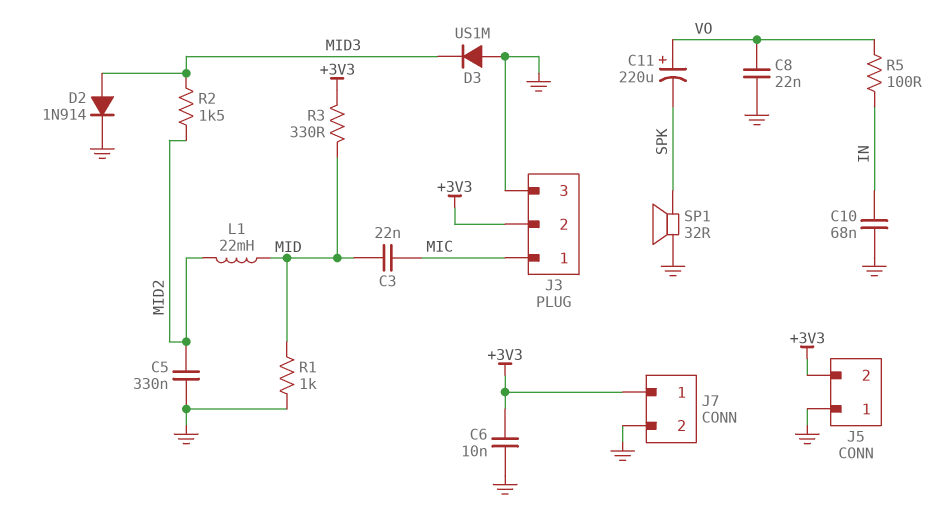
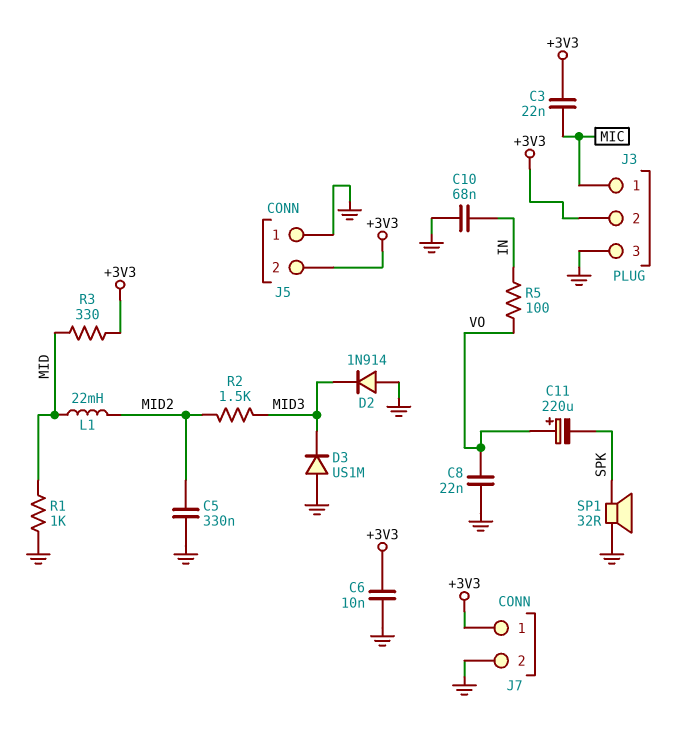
C3: 22nF (MIC, MID) -> 22nF (+3V3, MIC)
D2: diode 1N914 (A MID3, K GND) -> diode 1N914 (A GND, K MID3)

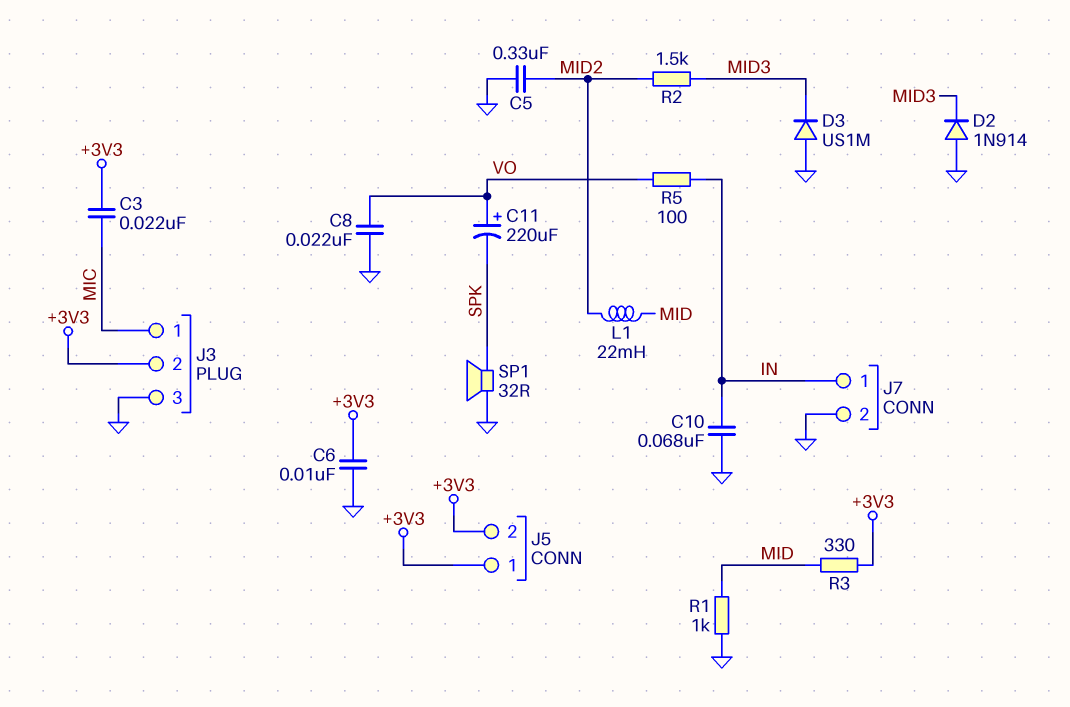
J5 pin 1: GND -> +3V3
J7 pin 1: +3V3 -> IN

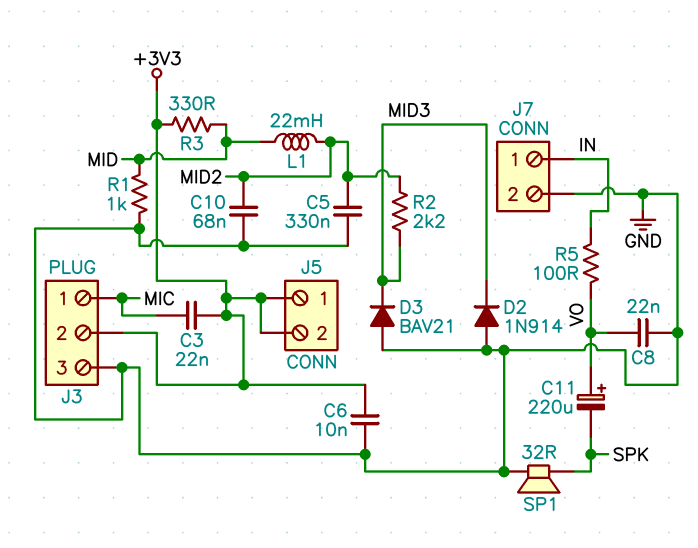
C10: 68nF (GND, IN) -> 68nF (GND, MID2)
D3: diode US1M (A GND, K MID3) -> diode BAV21 (A GND, K MID3)
R2: 1.5k (MID2, MID3) -> 2.2k (MID2, MID3)

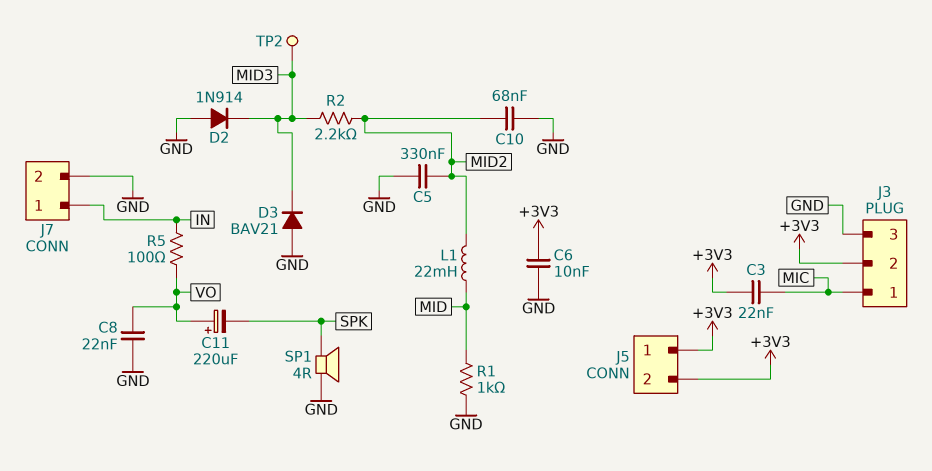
R3: 330 (+3V3, MID) -> none
SP1: speaker 32R (GND, SPK) -> speaker 4R (GND, SPK)
TP2: none -> test point (MID3)

